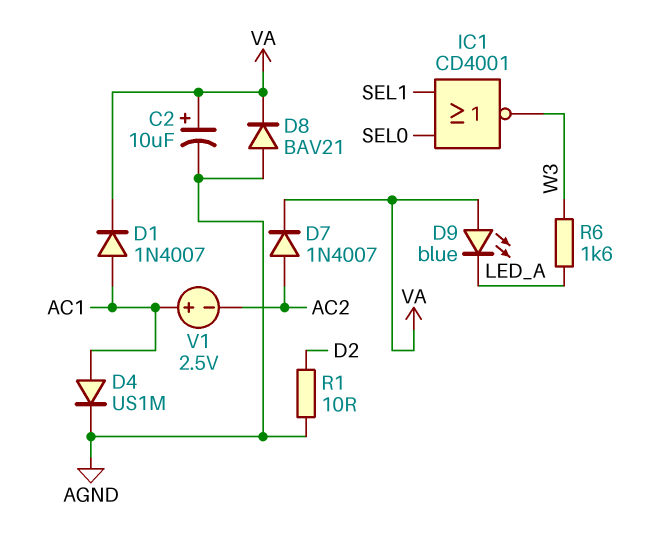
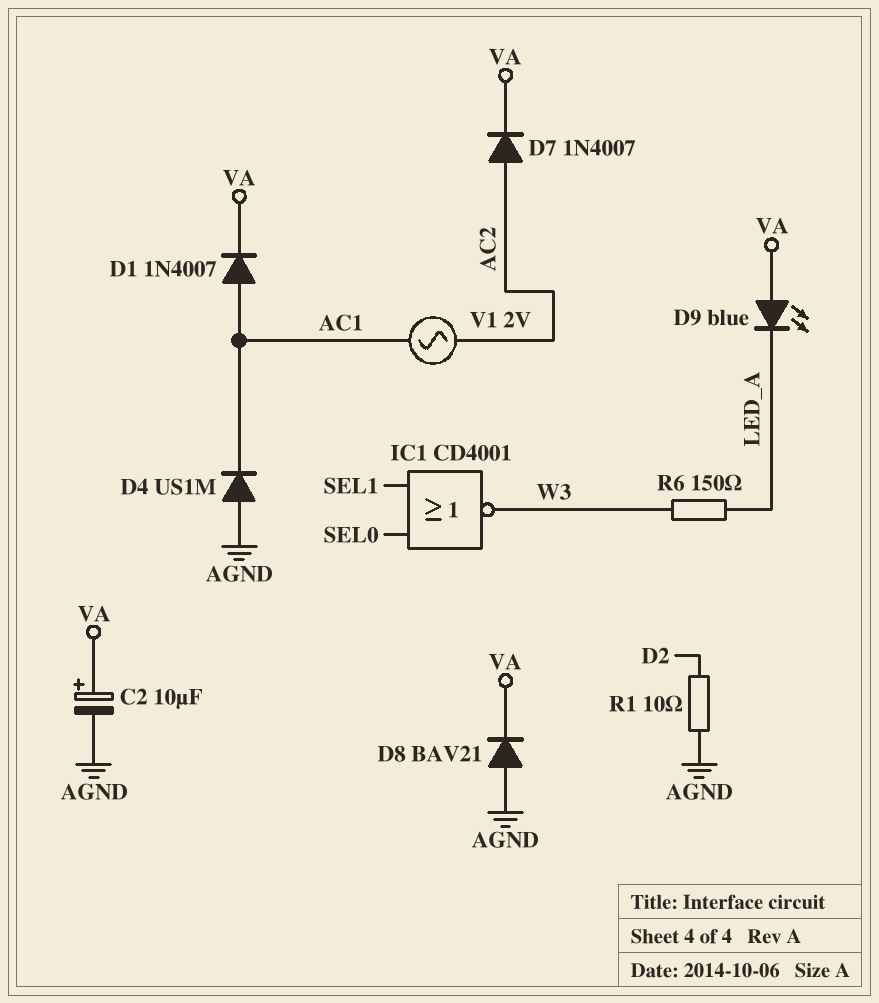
D4: diode US1M (A AC1, K AGND) -> diode US1M (A AGND, K AC1)
R6: 1.6k (LED_A, W3) -> 150 (LED_A, W3)
V1: 2.5V (plus AC1, minus AC2) -> AC 2V (AC1, AC2)

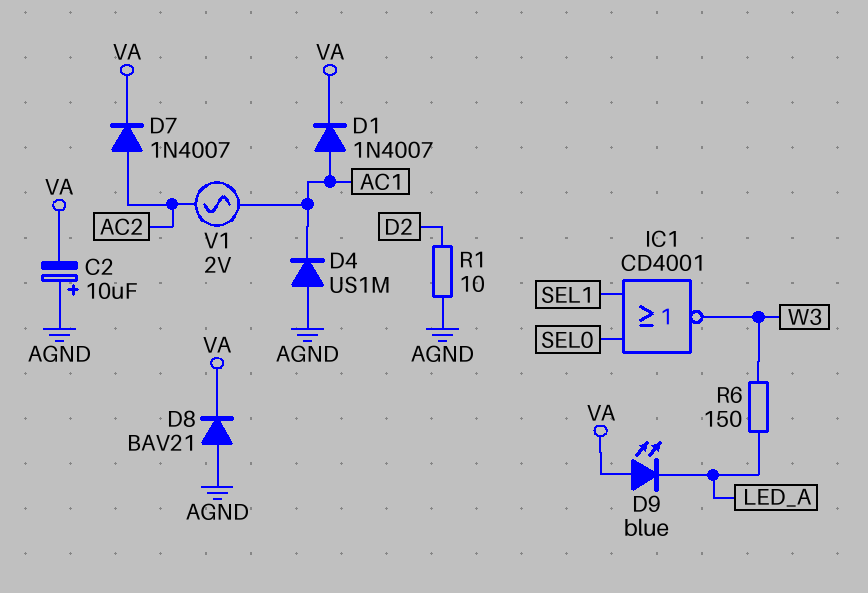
C2: 10uF (plus VA, minus AGND) -> 10uF (plus AGND, minus VA)

